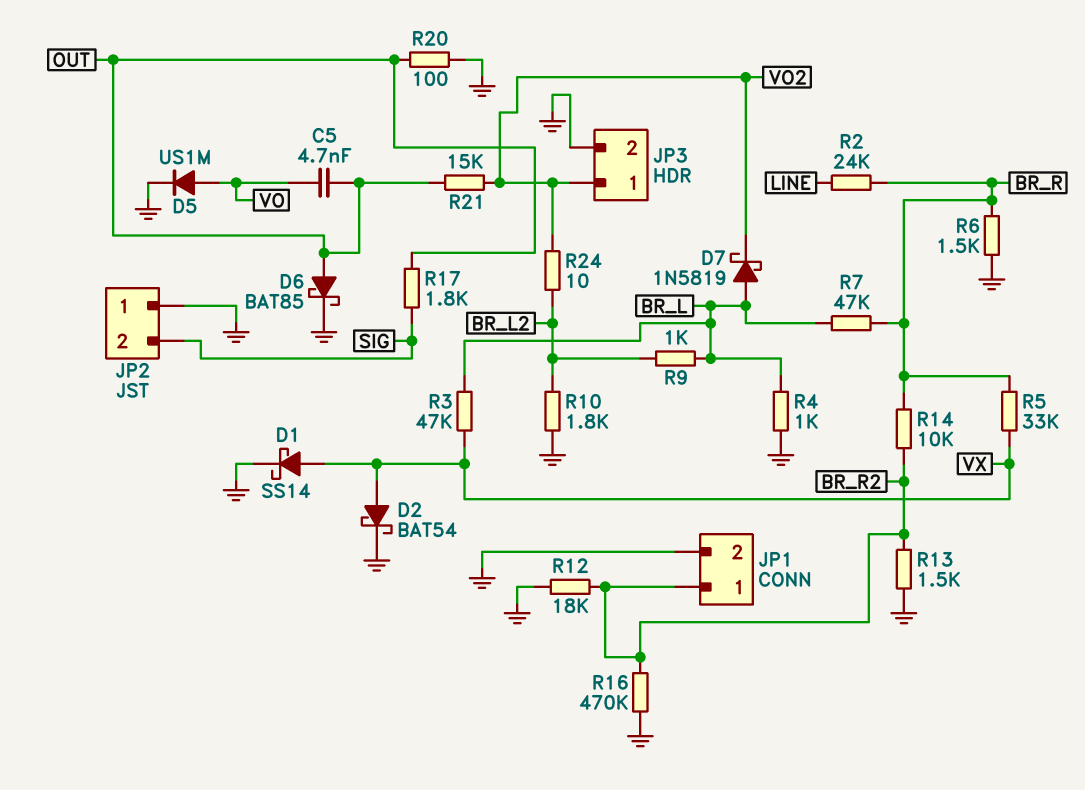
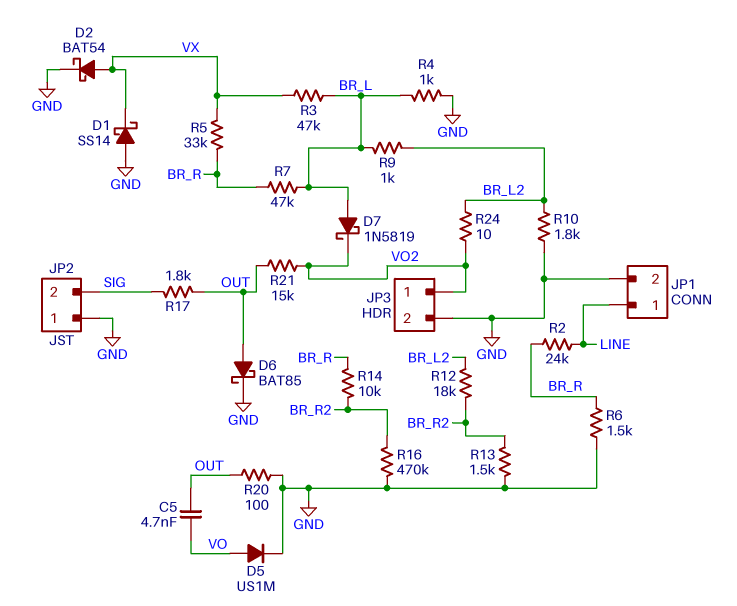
D1: schottky SS14 (A VX, K GND) -> schottky SS14 (A GND, K VX)
JP1 pin 1: BR_R2 -> LINE
R12: 18k (BR_R2, GND) -> 18k (BR_L2, BR_R2)

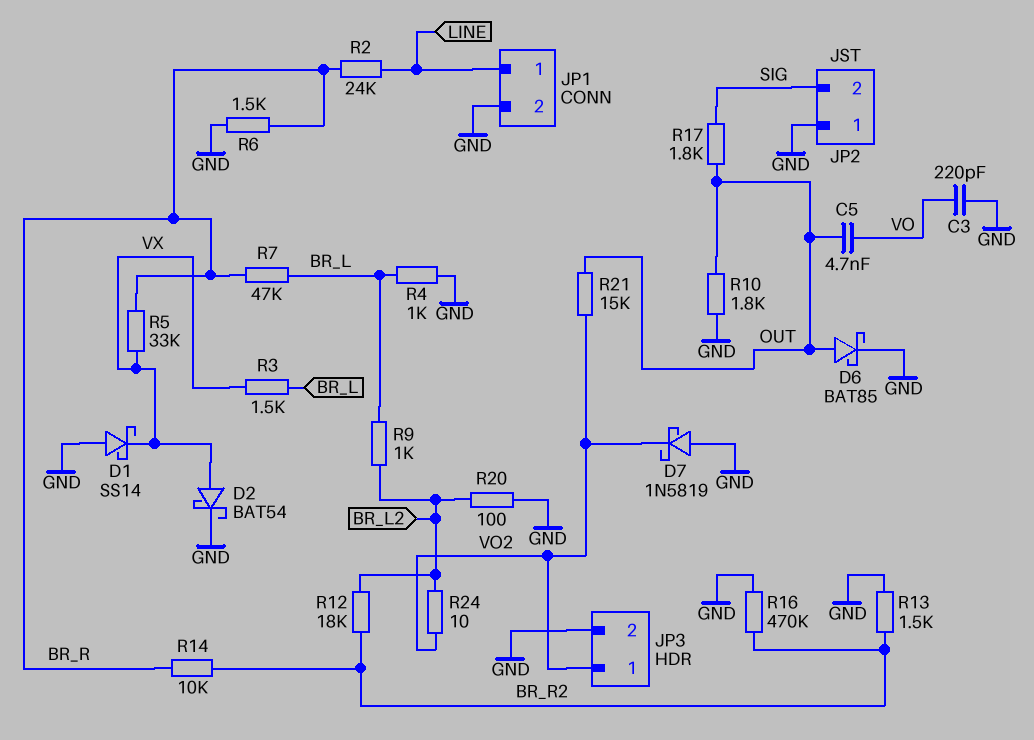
C3: none -> 220pF (GND, VO)
D5: diode US1M (A VO, K GND) -> none
D7: schottky 1N5819 (A BR_L, K VO2) -> schottky 1N5819 (A GND, K VO2)
R3: 47k (BR_L, VX) -> 1.5k (BR_L, VX)
R10: 1.8k (BR_L2, GND) -> 1.8k (GND, OUT)
R20: 100 (GND, OUT) -> 100 (BR_L2, GND)

